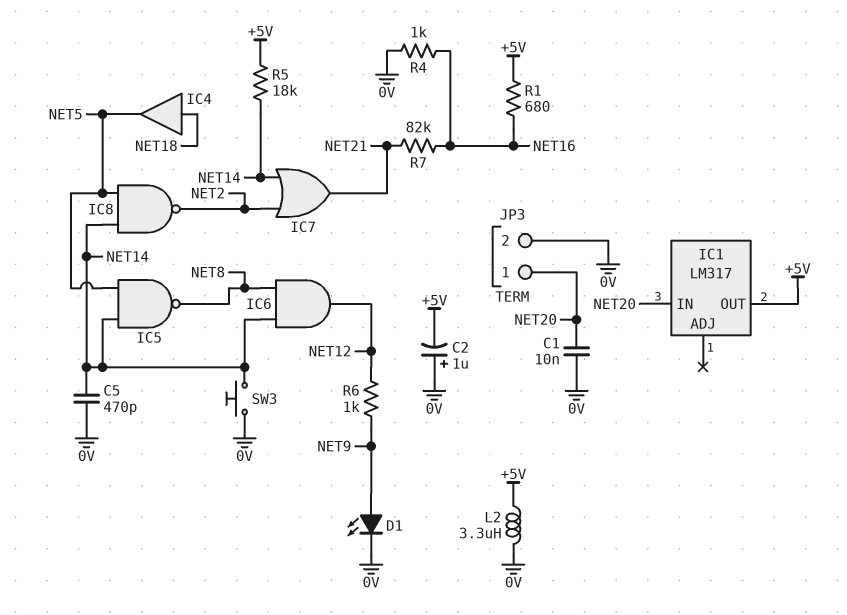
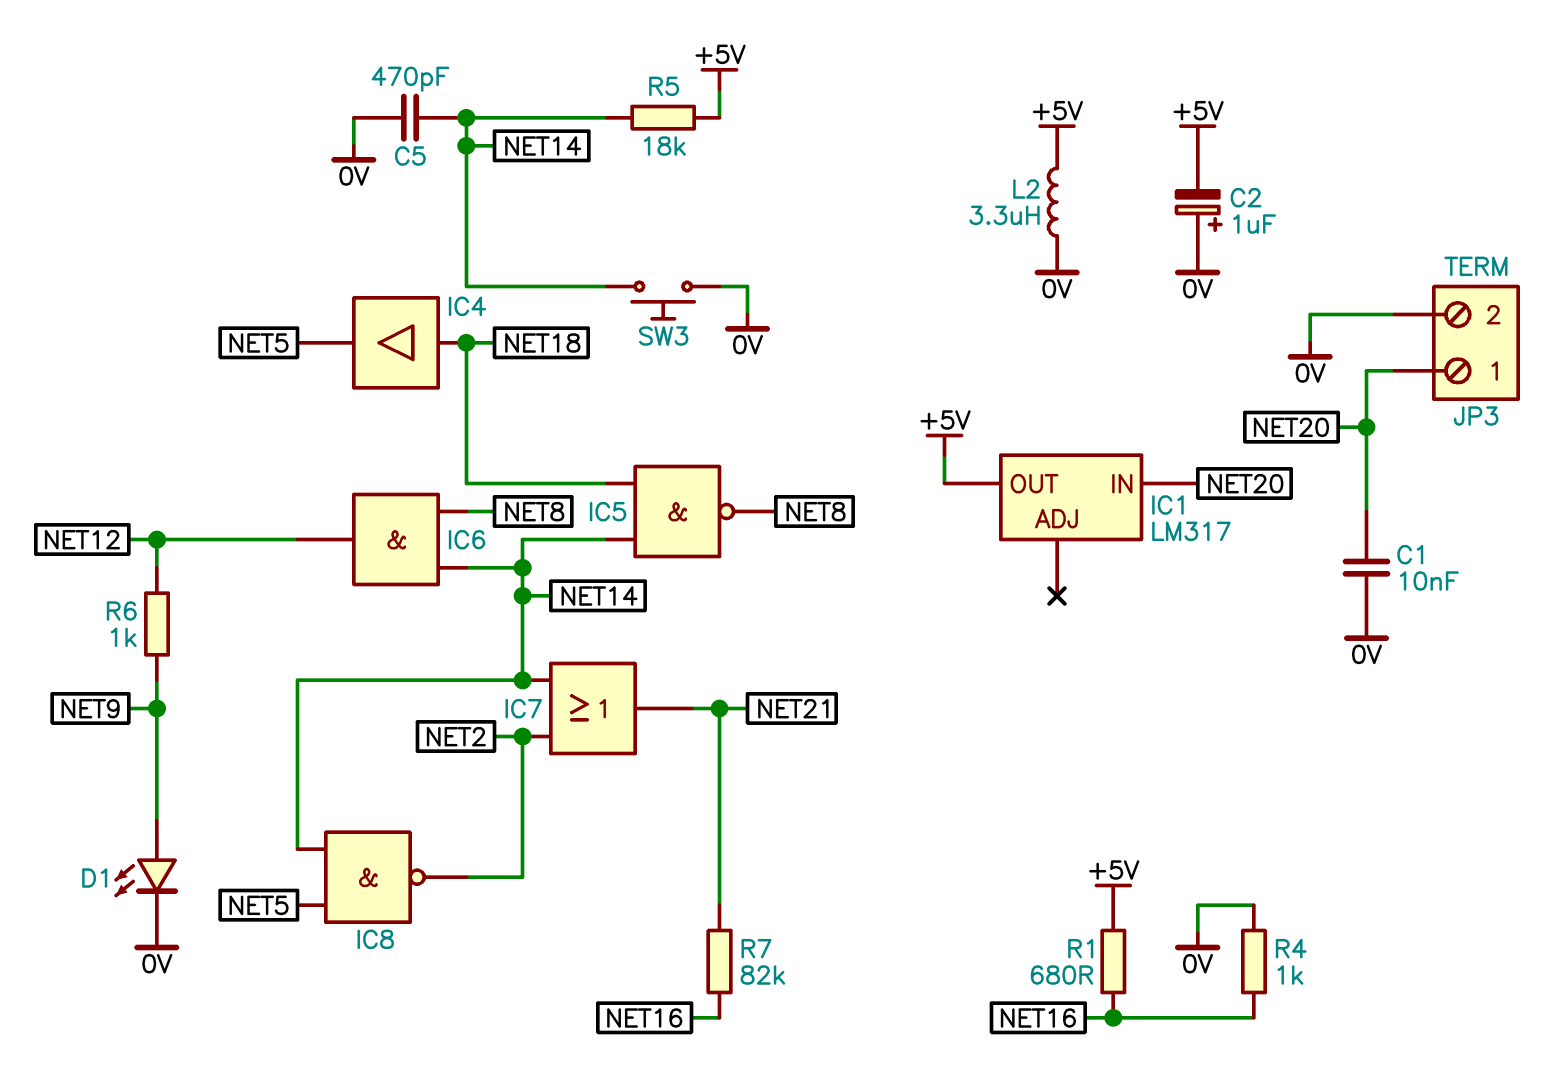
IC5: NAND (in NET5, in NET14, out NET8) -> NAND (in NET14, in NET18, out NET8)

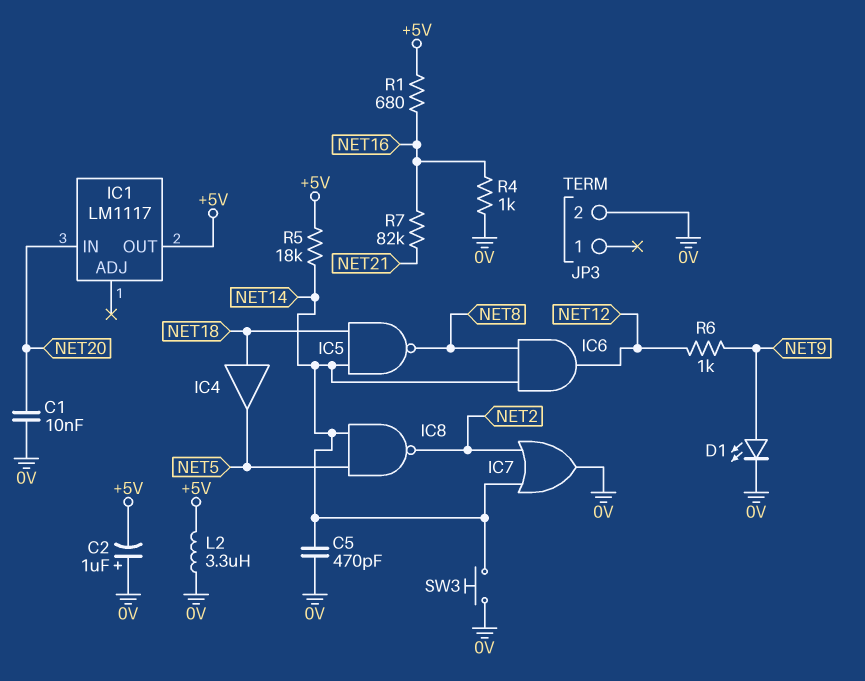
IC1: LM317 -> LM1117
IC7: OR (in NET2, in NET14, out NET21) -> OR (in NET2, in NET14, out 0V)
JP3 pin 1: NET20 -> none

